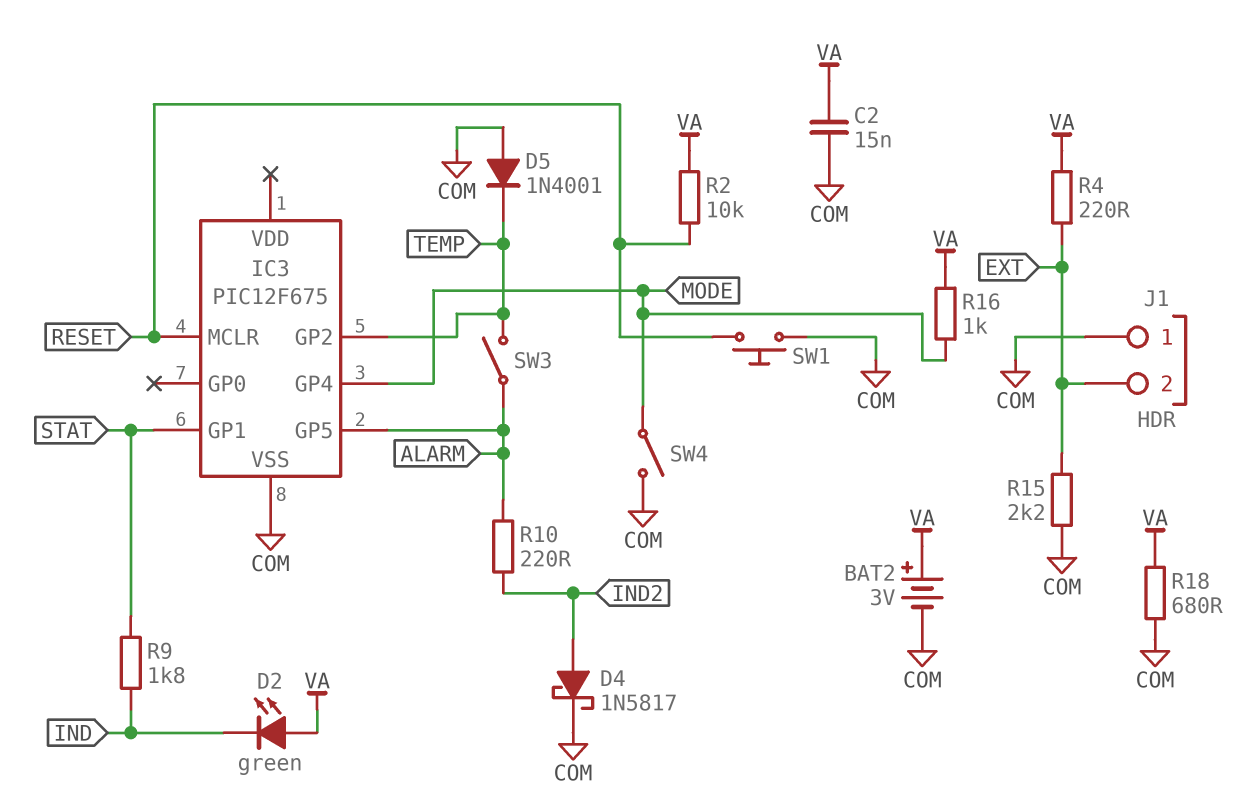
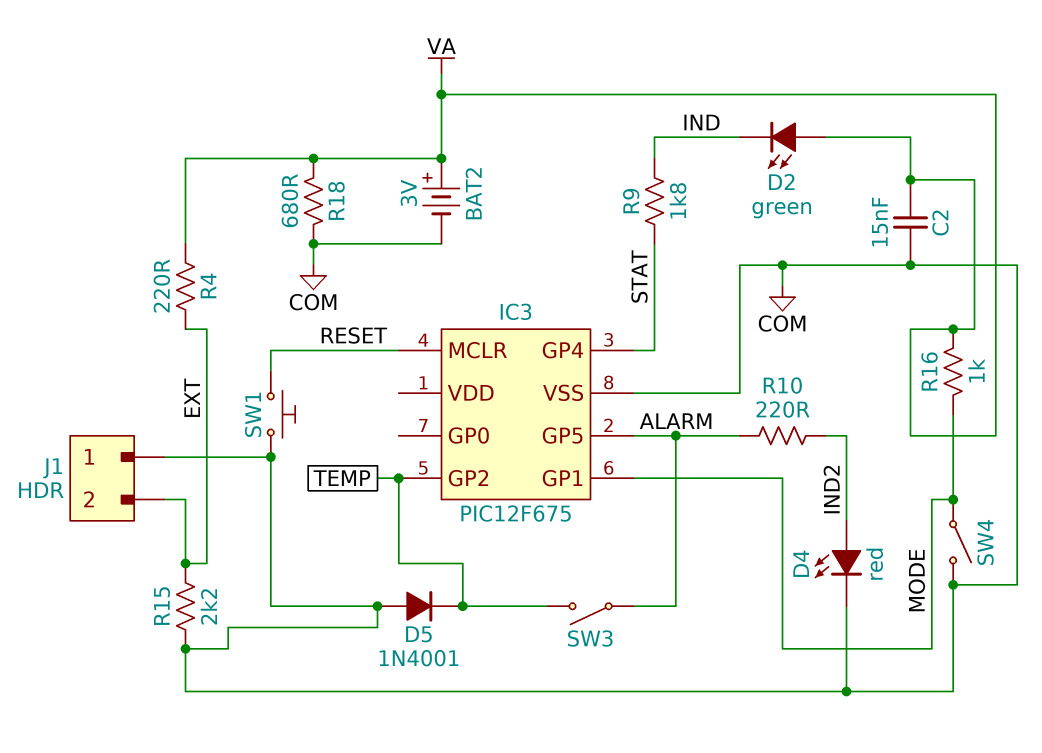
D4: schottky 1N5817 (A IND2, K COM) -> LED red (A IND2, K COM)
IC3 pin GP1: STAT -> MODE
IC3 pin GP4: MODE -> STAT
R2: 10k (RESET, VA) -> none

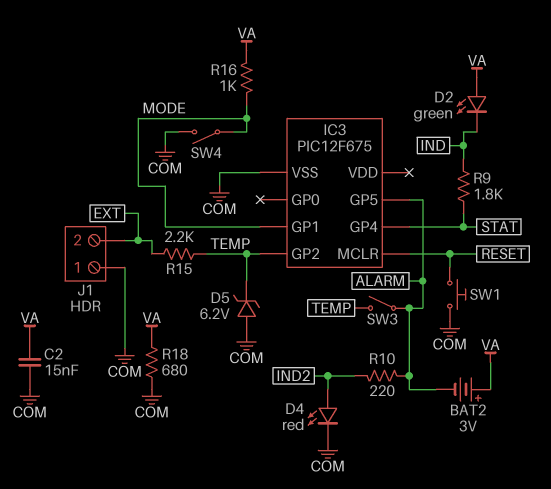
BAT2: 3V (plus VA, minus COM) -> 3V (plus VA, minus ALARM)
D5: diode 1N4001 (A COM, K TEMP) -> zener 6.2V (A COM, K TEMP)
R4: 220 (EXT, VA) -> none
R15: 2.2k (COM, EXT) -> 2.2k (EXT, TEMP)

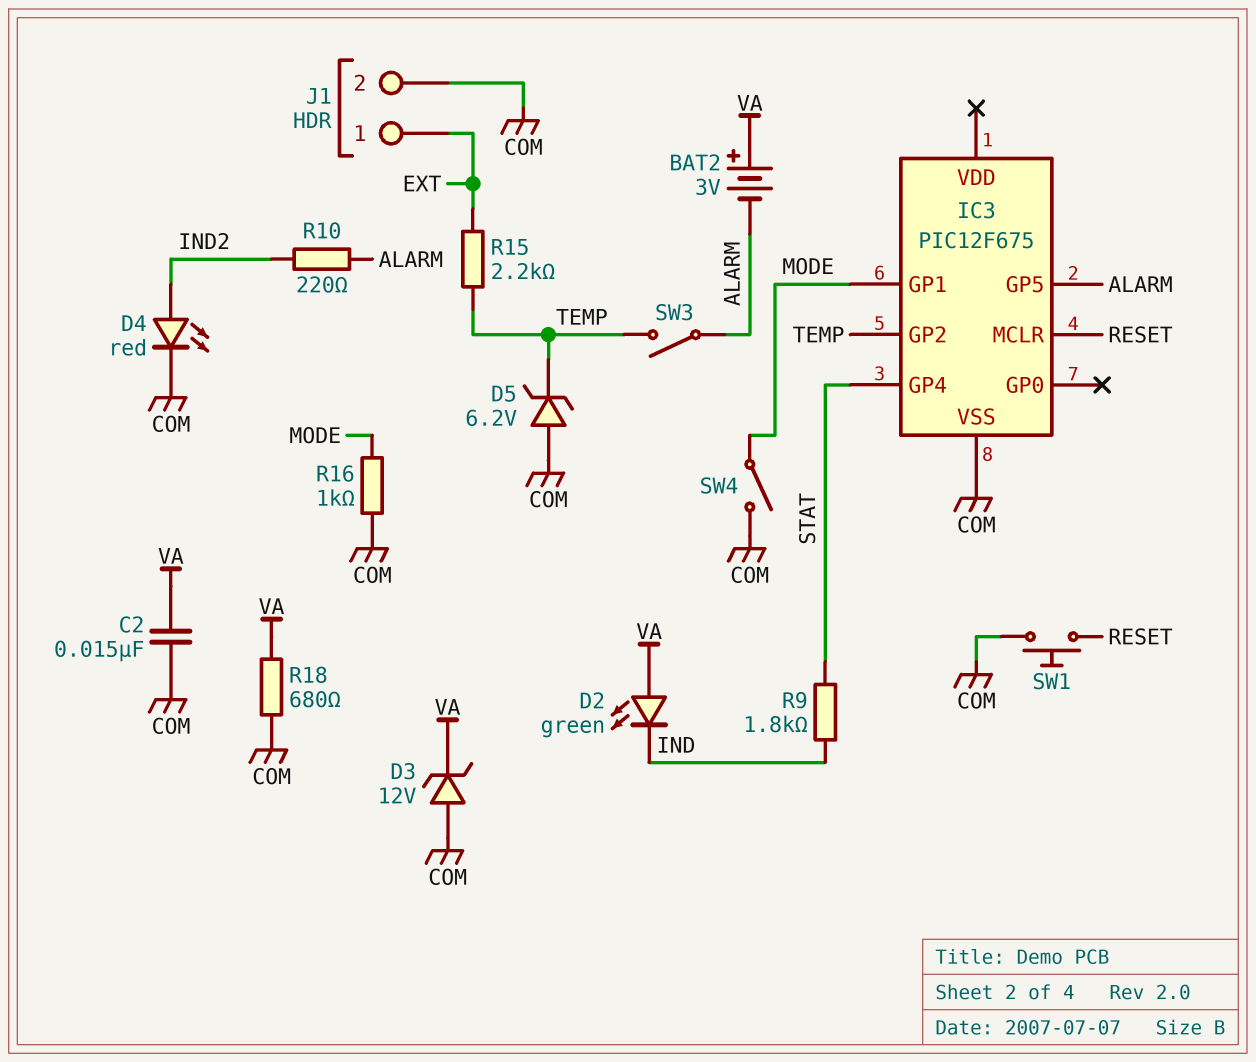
D3: none -> zener 12V (A COM, K VA)
J1 pin 1: COM -> EXT
J1 pin 2: EXT -> COM
R16: 1k (MODE, VA) -> 1k (COM, MODE)

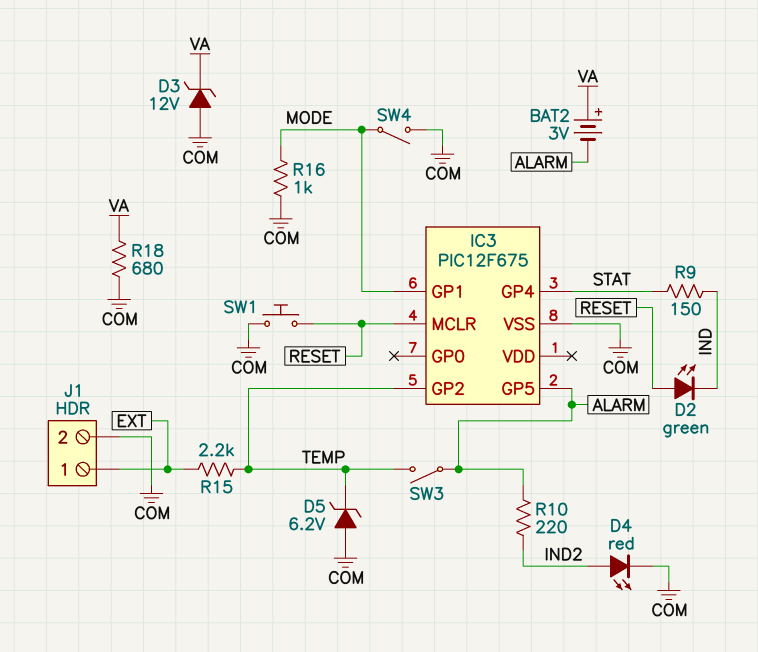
C2: 15nF (COM, VA) -> none
D2: LED green (A VA, K IND) -> LED green (A RESET, K IND)
R9: 1.8k (IND, STAT) -> 150 (IND, STAT)

